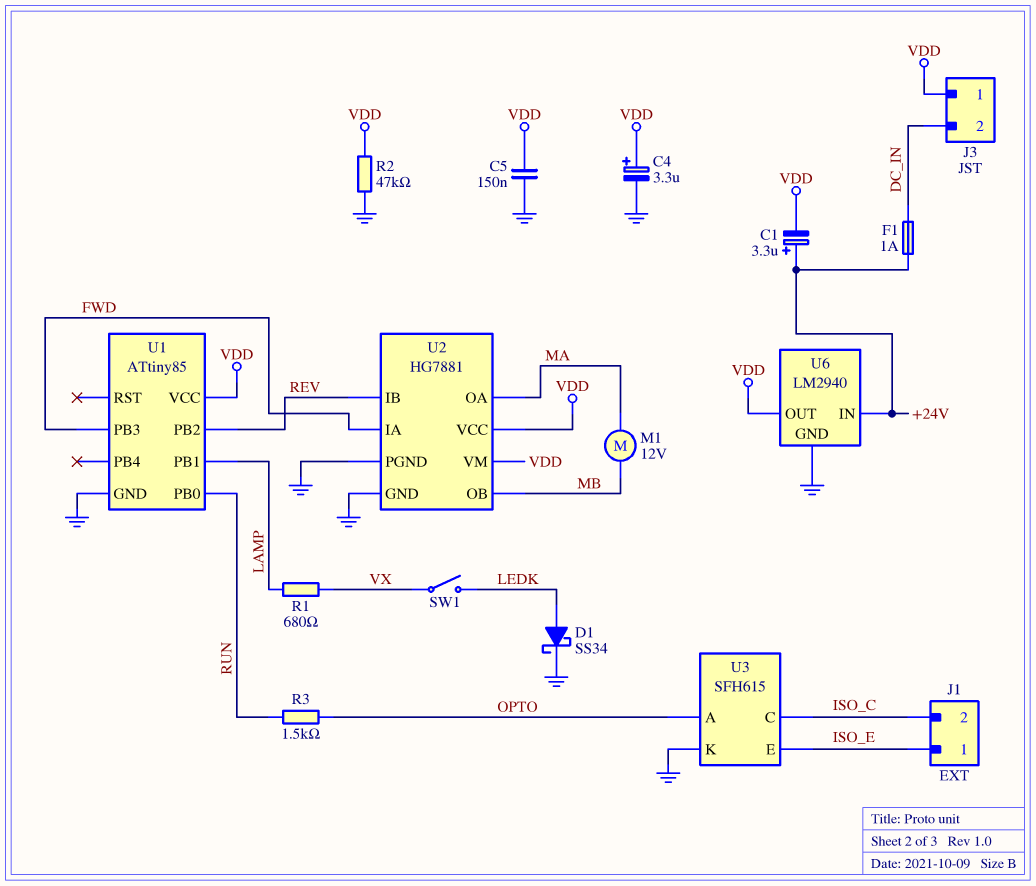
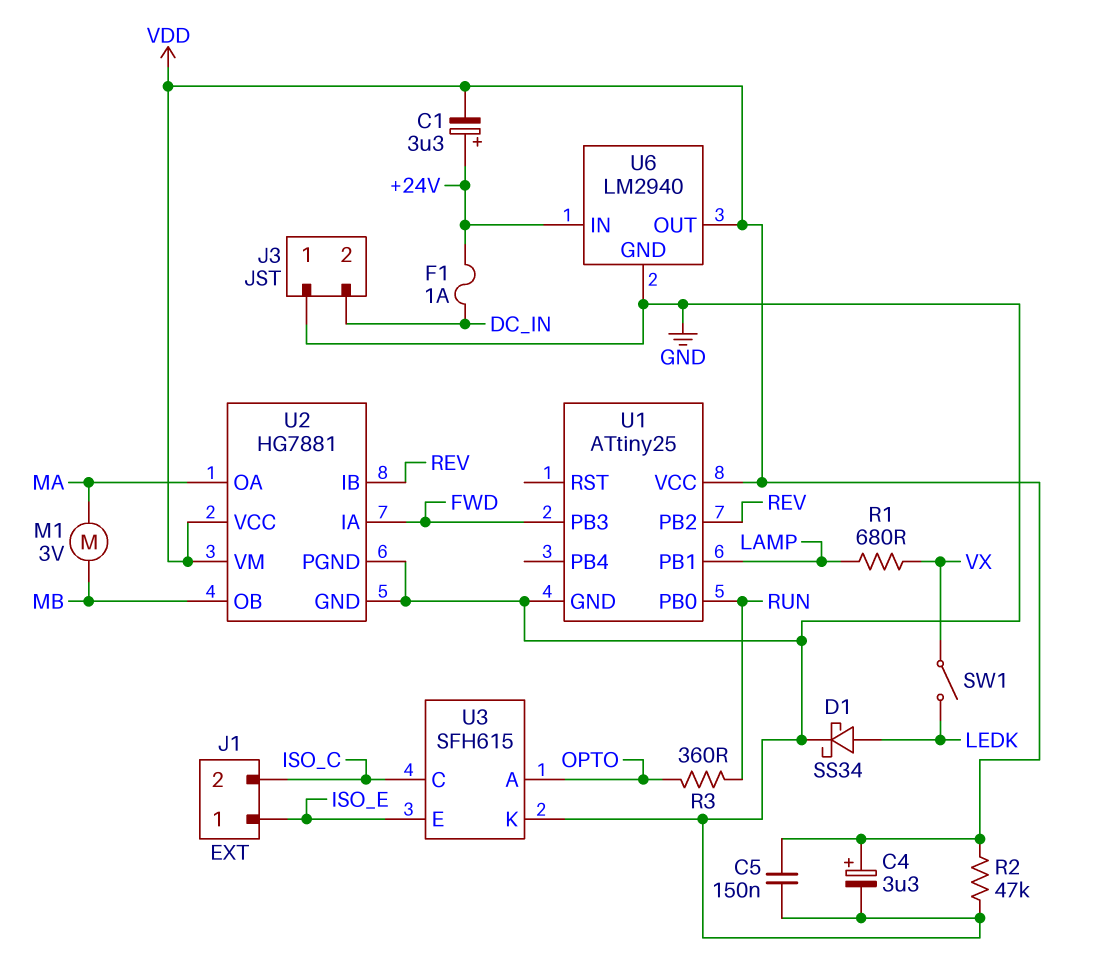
J3 pin 1: VDD -> GND
M1: motor 12V (MA, MB) -> motor 3V (MA, MB)
R3: 1.5k (OPTO, RUN) -> 360 (OPTO, RUN)
U1: ATtiny85 -> ATtiny25

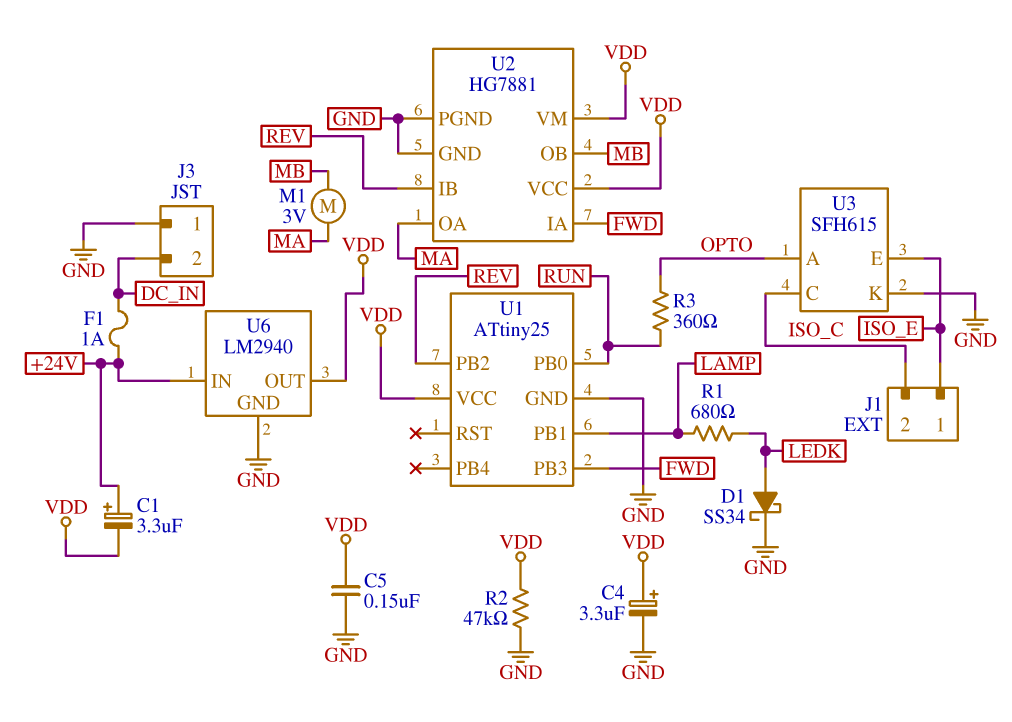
R1: 680 (LAMP, VX) -> 680 (LAMP, LEDK)
SW1: switch (LEDK, VX) -> none

